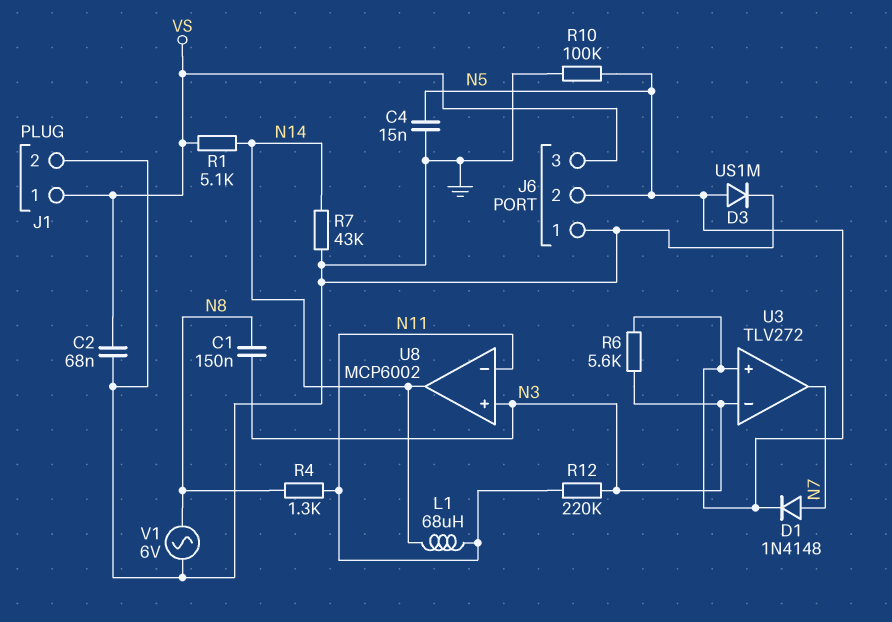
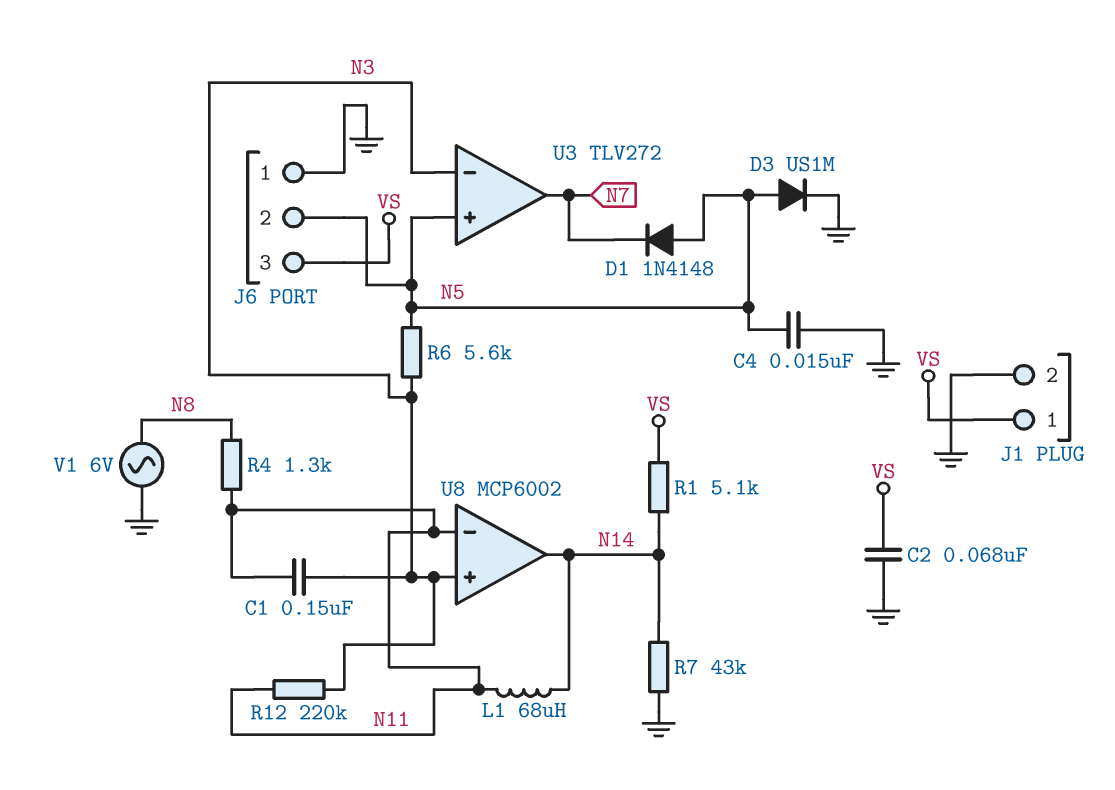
C1: 150nF (N3, N8) -> 150nF (N3, N11)
D1: diode 1N4148 (A N7, K N5) -> diode 1N4148 (A N5, K N7)
R10: 100k (GND, N5) -> none

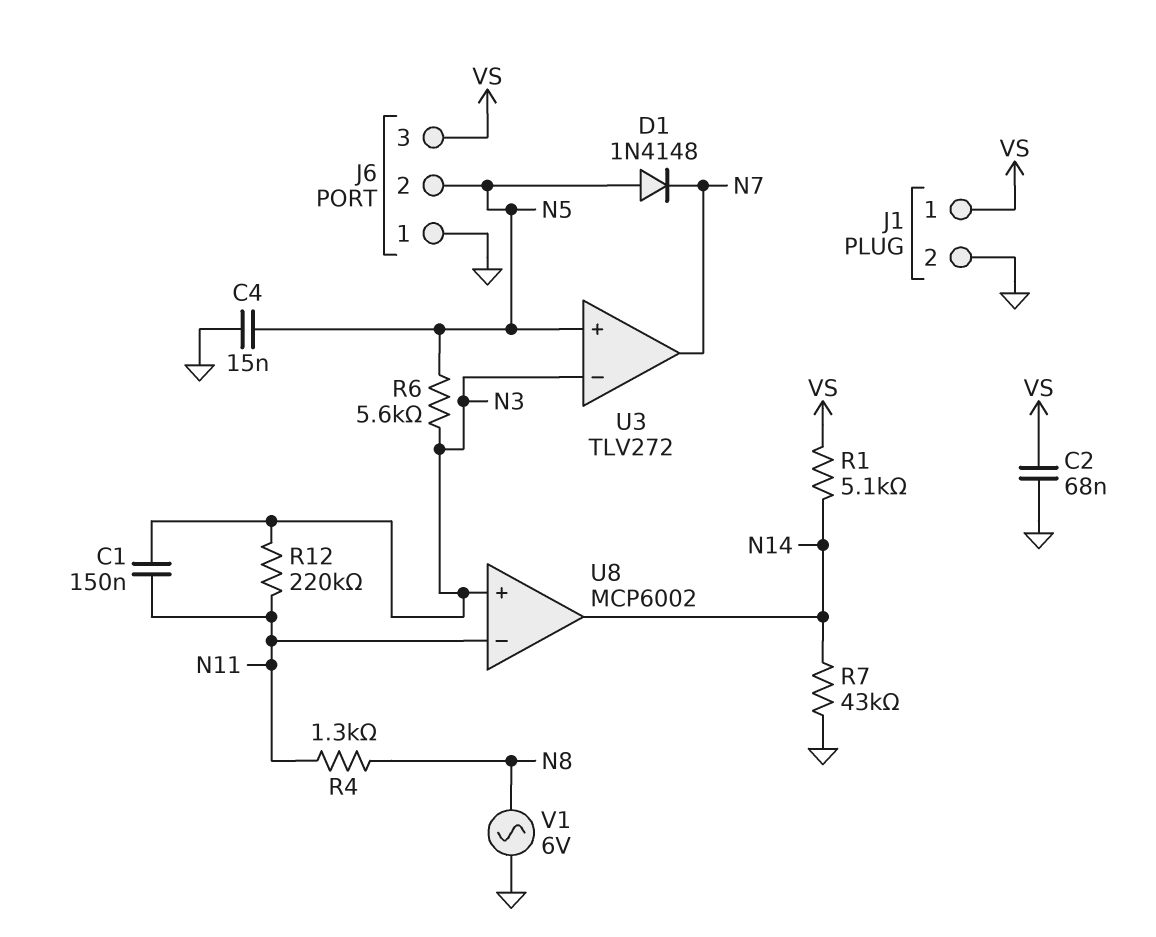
D3: diode US1M (A N5, K GND) -> none
L1: 68uH (N11, N14) -> none

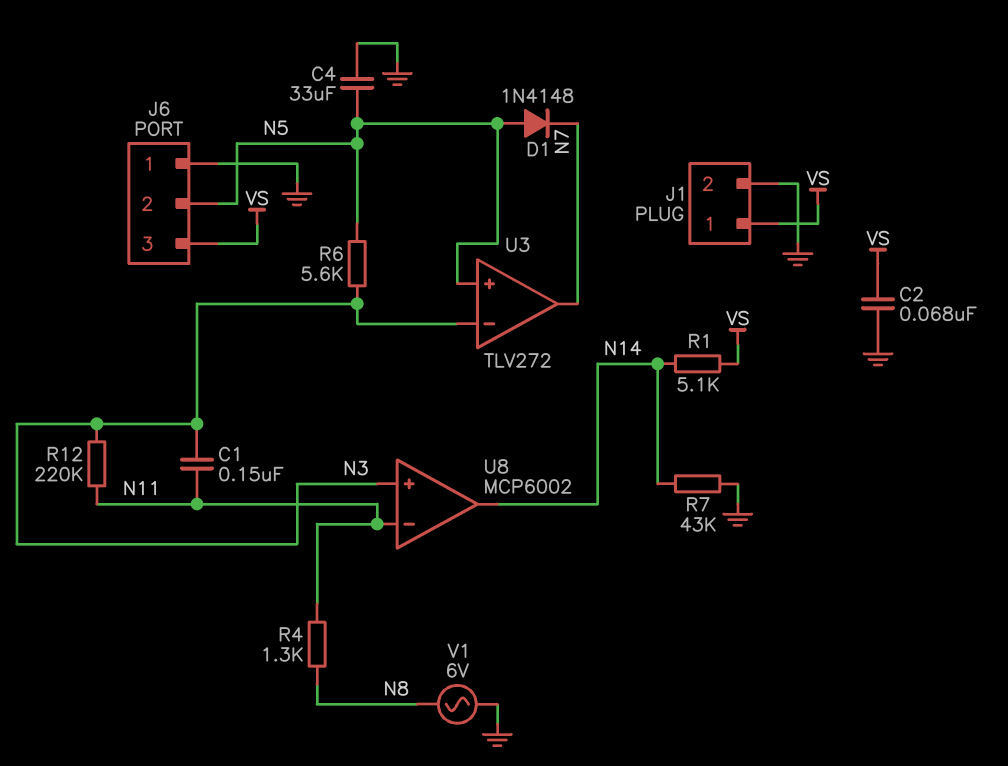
C4: 15nF (GND, N5) -> 33uF (GND, N5)

